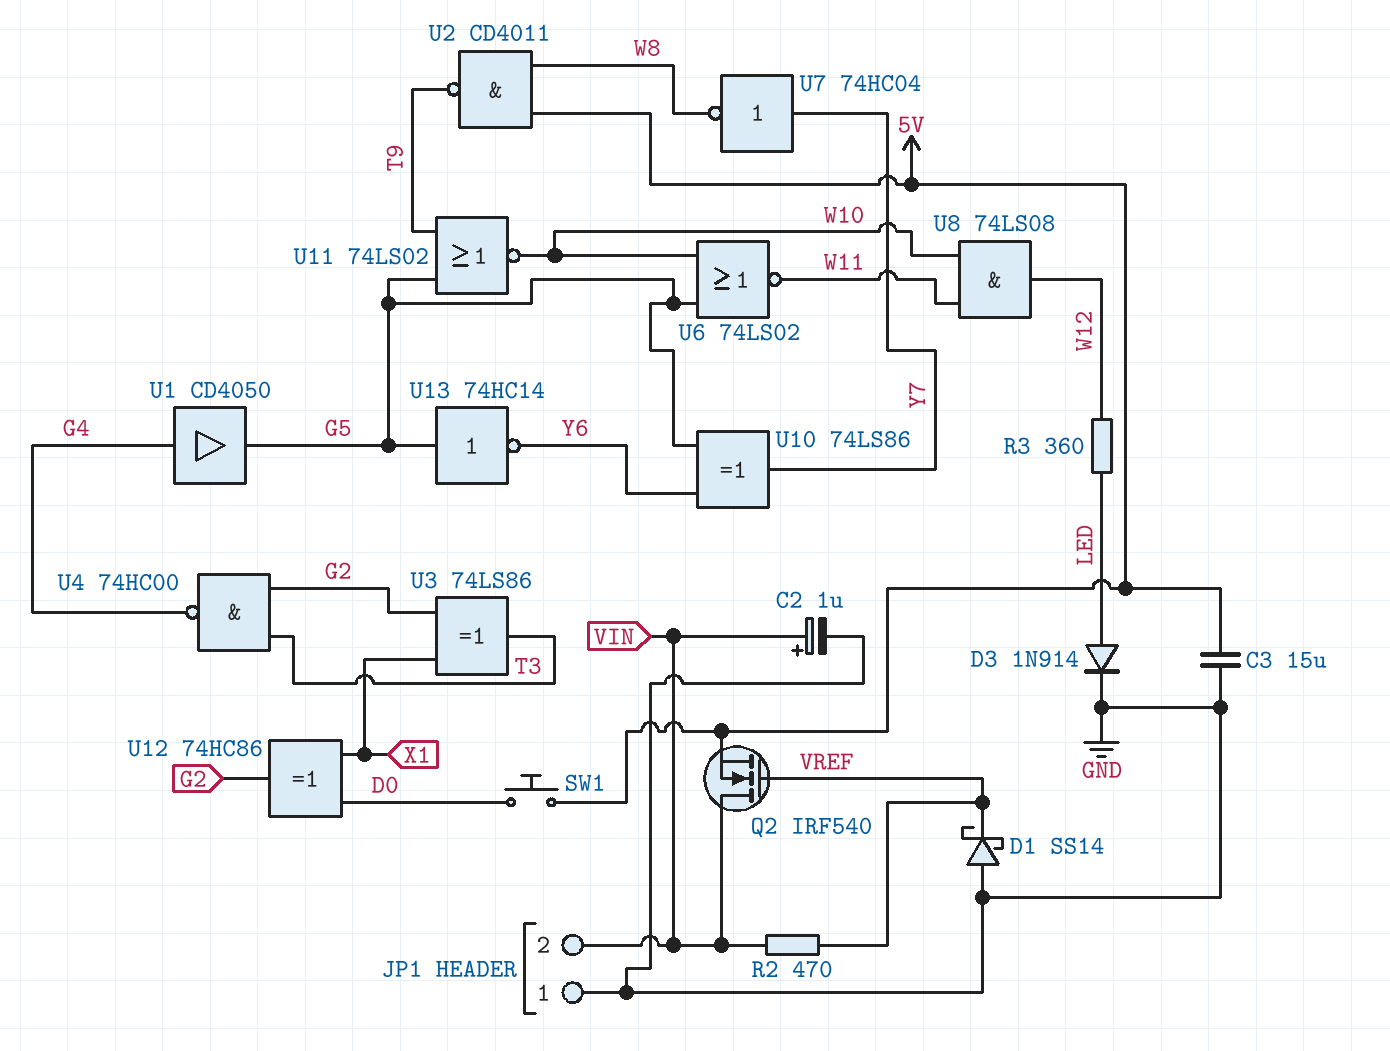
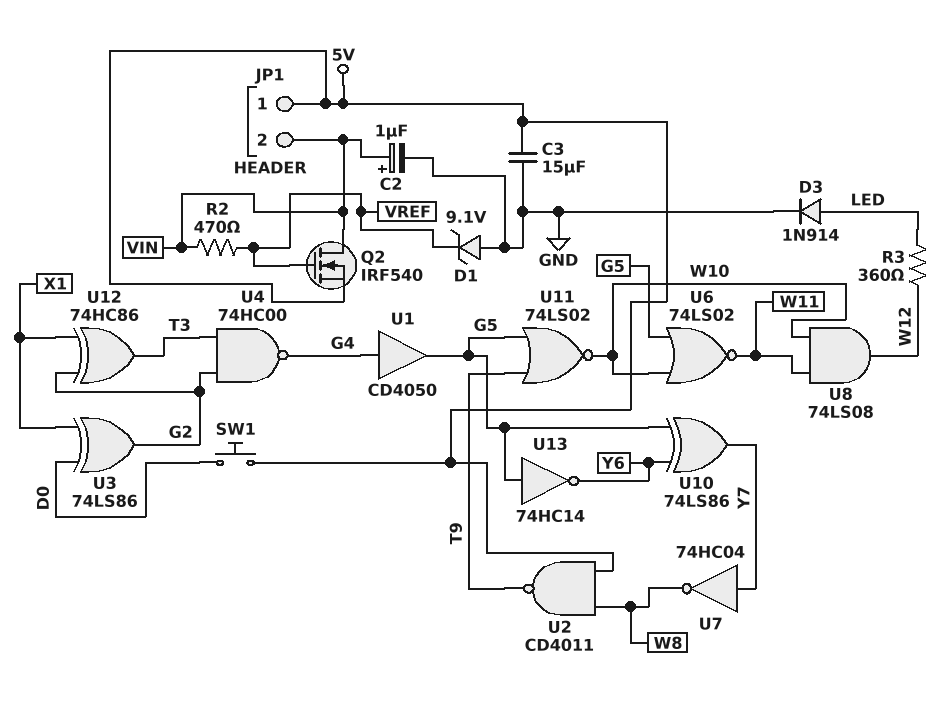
D1: schottky SS14 (A GND, K VREF) -> zener 9.1V (A GND, K VREF)
JP1 pin 1: GND -> 5V
U3: XOR 74LS86 (in G2, in X1, out T3) -> XOR 74LS86 (in D0, in X1, out G2)
U12: XOR 74HC86 (in D0, in X1, out G2) -> XOR 74HC86 (in G2, in X1, out T3)

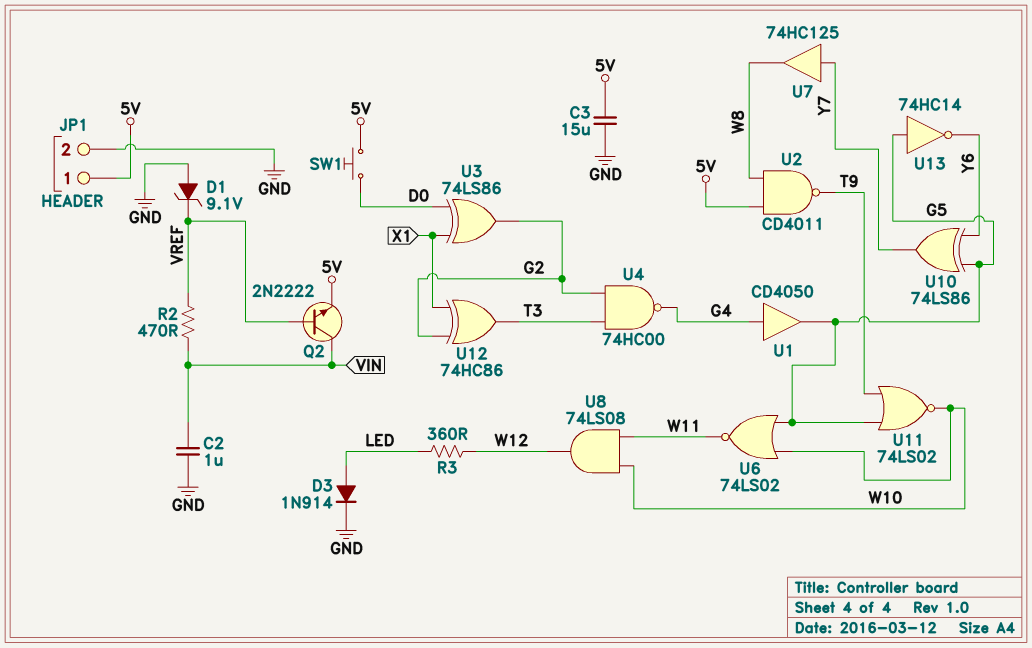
C2: 1uF (plus VIN, minus GND) -> 1uF (GND, VIN)
JP1 pin 2: VIN -> GND
Q2: NMOS IRF540 (G VREF, D VIN, S 5V) -> NPN 2N2222 (B VREF, C VIN, E 5V)
U7: NOT 74HC04 (in Y7, out W8) -> buffer 74HC125 (in Y7, out W8)

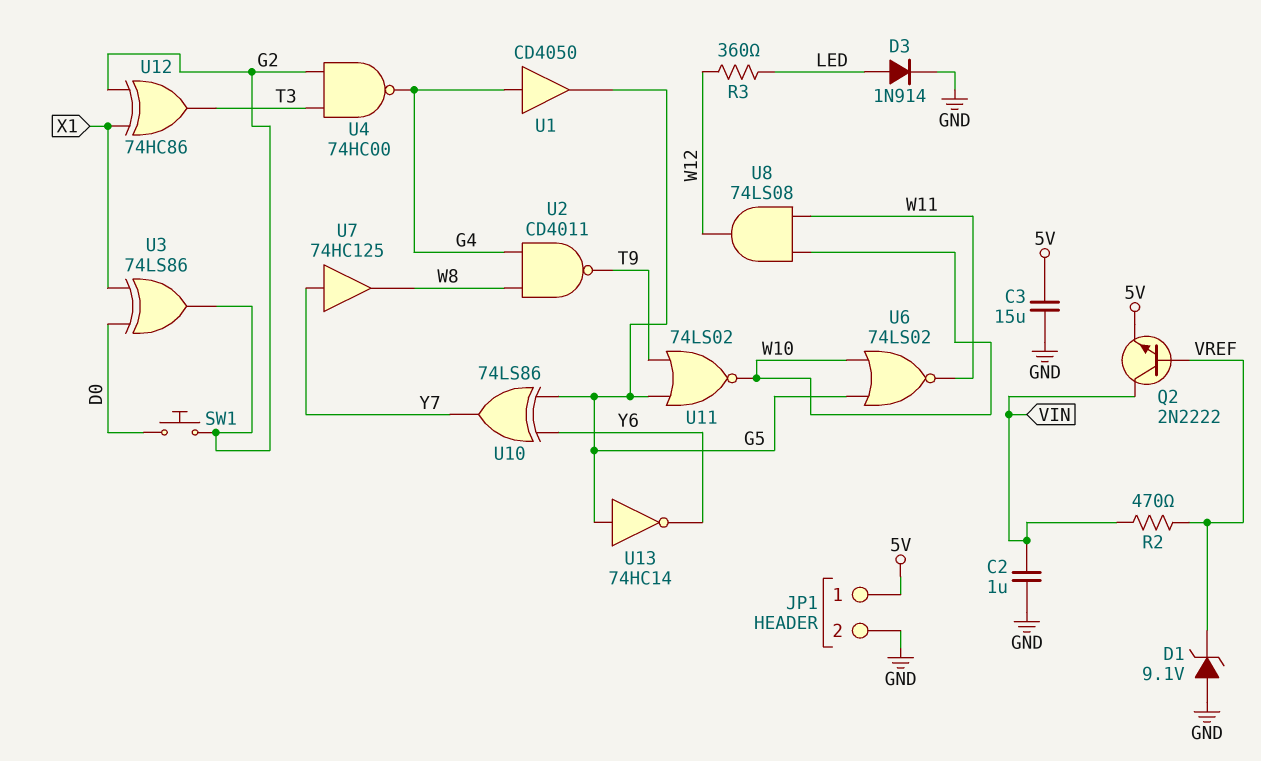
SW1: button (5V, D0) -> button (D0, G2)
U2: NAND CD4011 (in 5V, in W8, out T9) -> NAND CD4011 (in G4, in W8, out T9)

